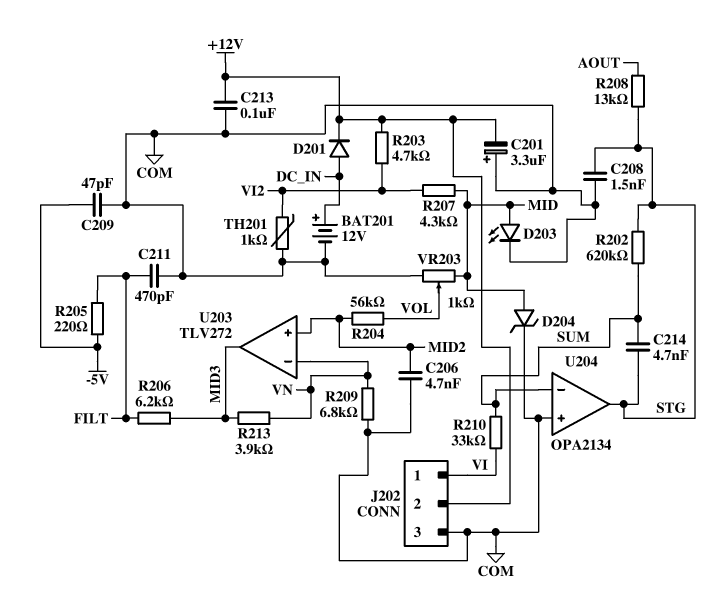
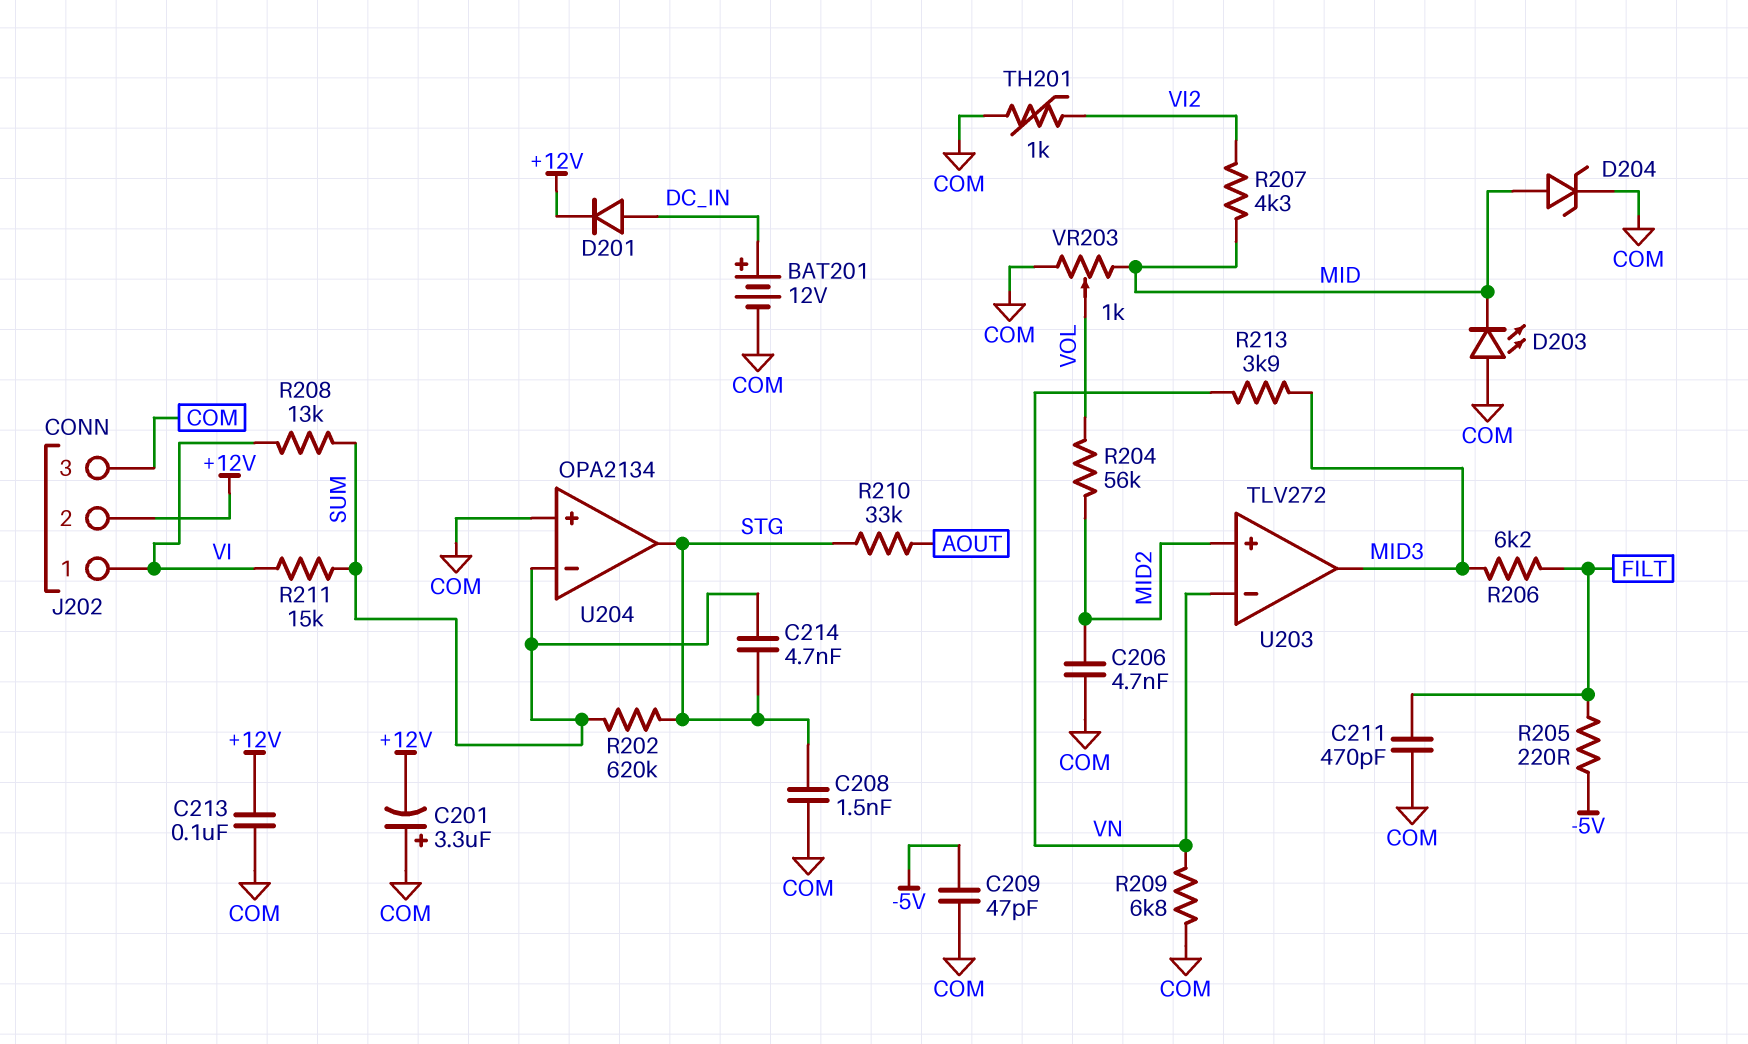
D203: LED (A MID, K COM) -> LED (A COM, K MID)
R203: 4.7k (+12V, VI2) -> none
R208: 13k (AOUT, STG) -> 13k (SUM, VI)
R210: 33k (SUM, VI) -> 33k (AOUT, STG)
R211: none -> 15k (SUM, VI)

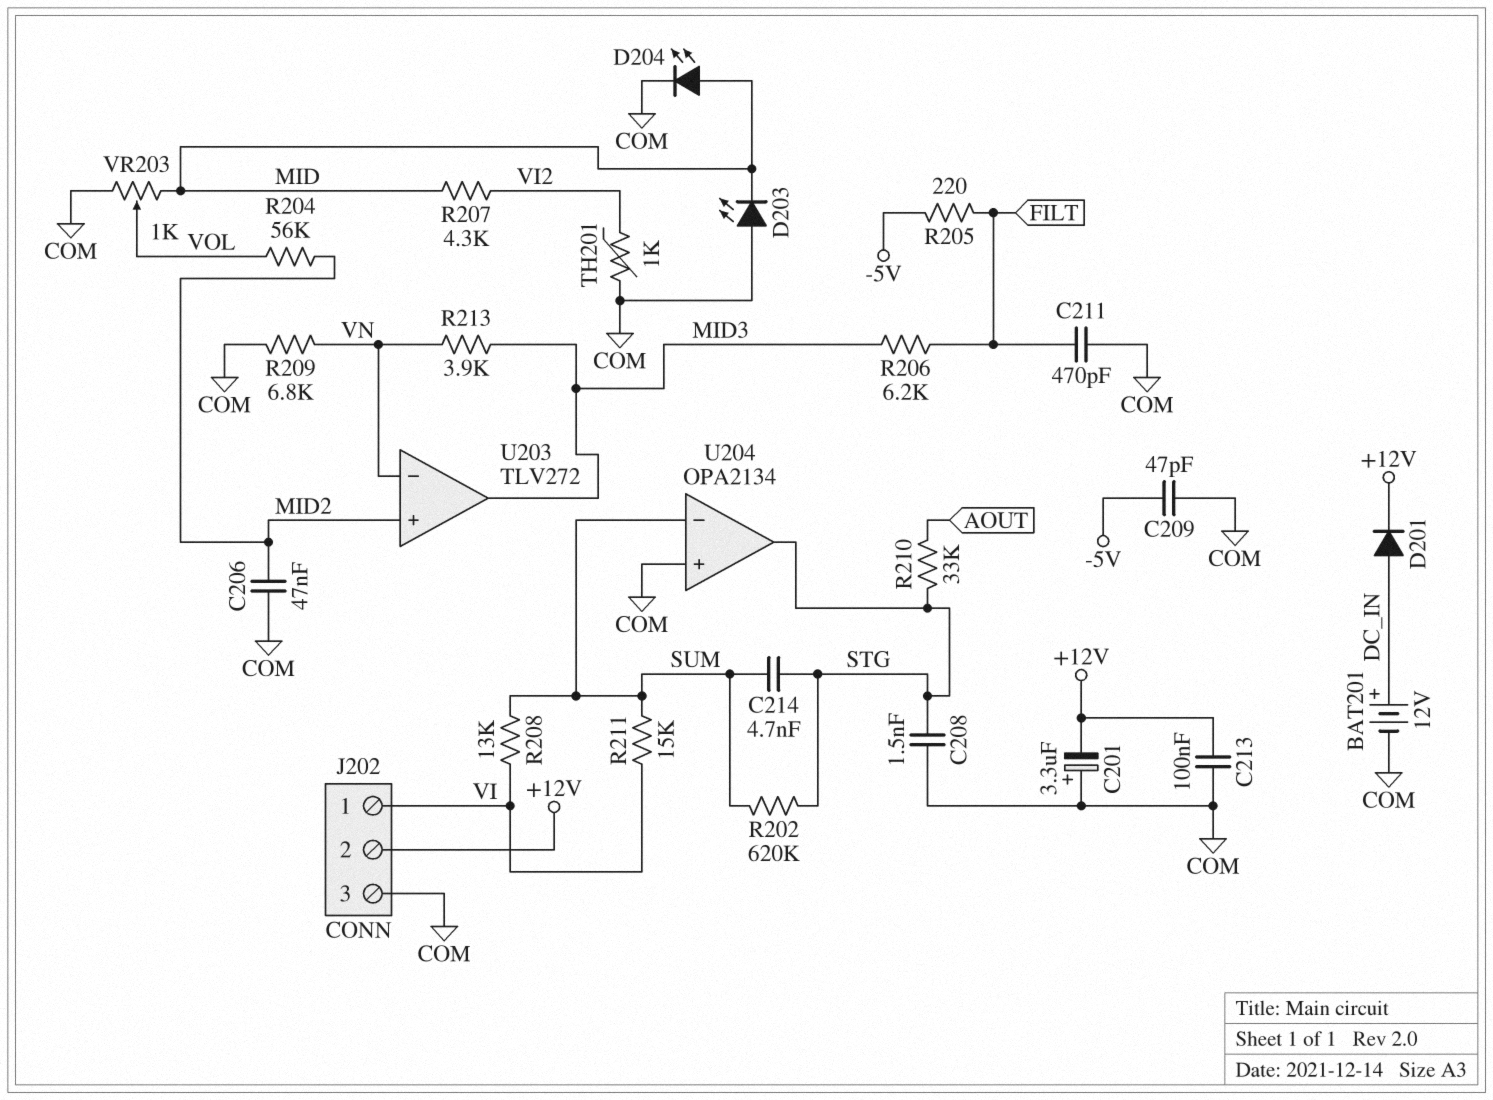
C206: 4.7nF (COM, MID2) -> 47nF (COM, MID2)
D204: zener (A MID, K COM) -> LED (A MID, K COM)

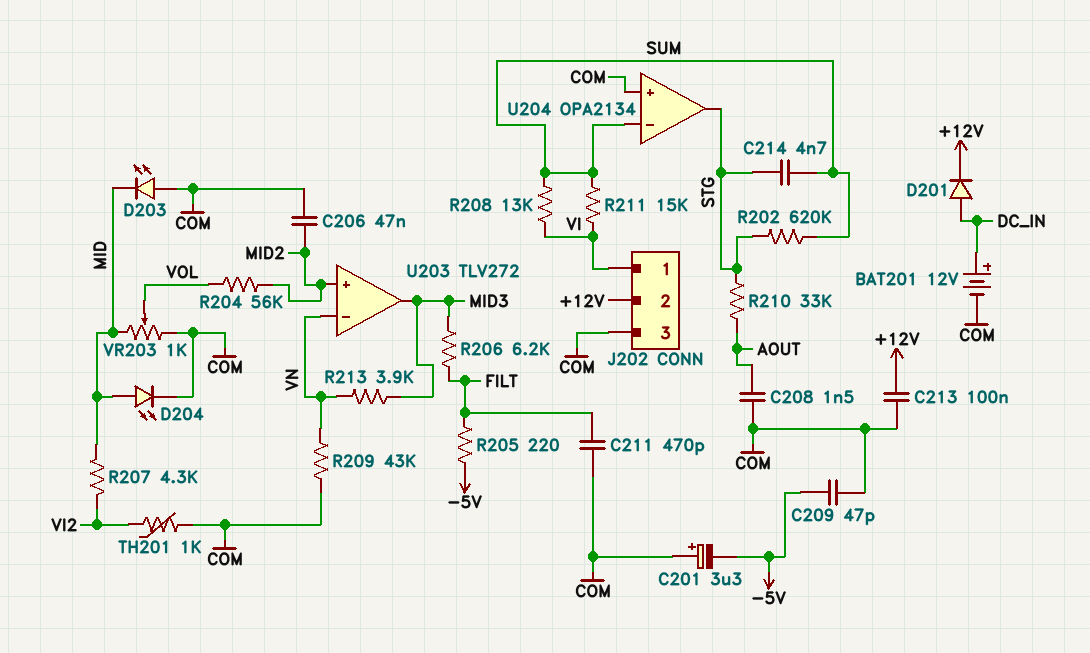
C201: 3.3uF (plus COM, minus +12V) -> 3.3uF (plus COM, minus -5V)
C208: 1.5nF (COM, STG) -> 1.5nF (AOUT, COM)
R209: 6.8k (COM, VN) -> 43k (COM, VN)

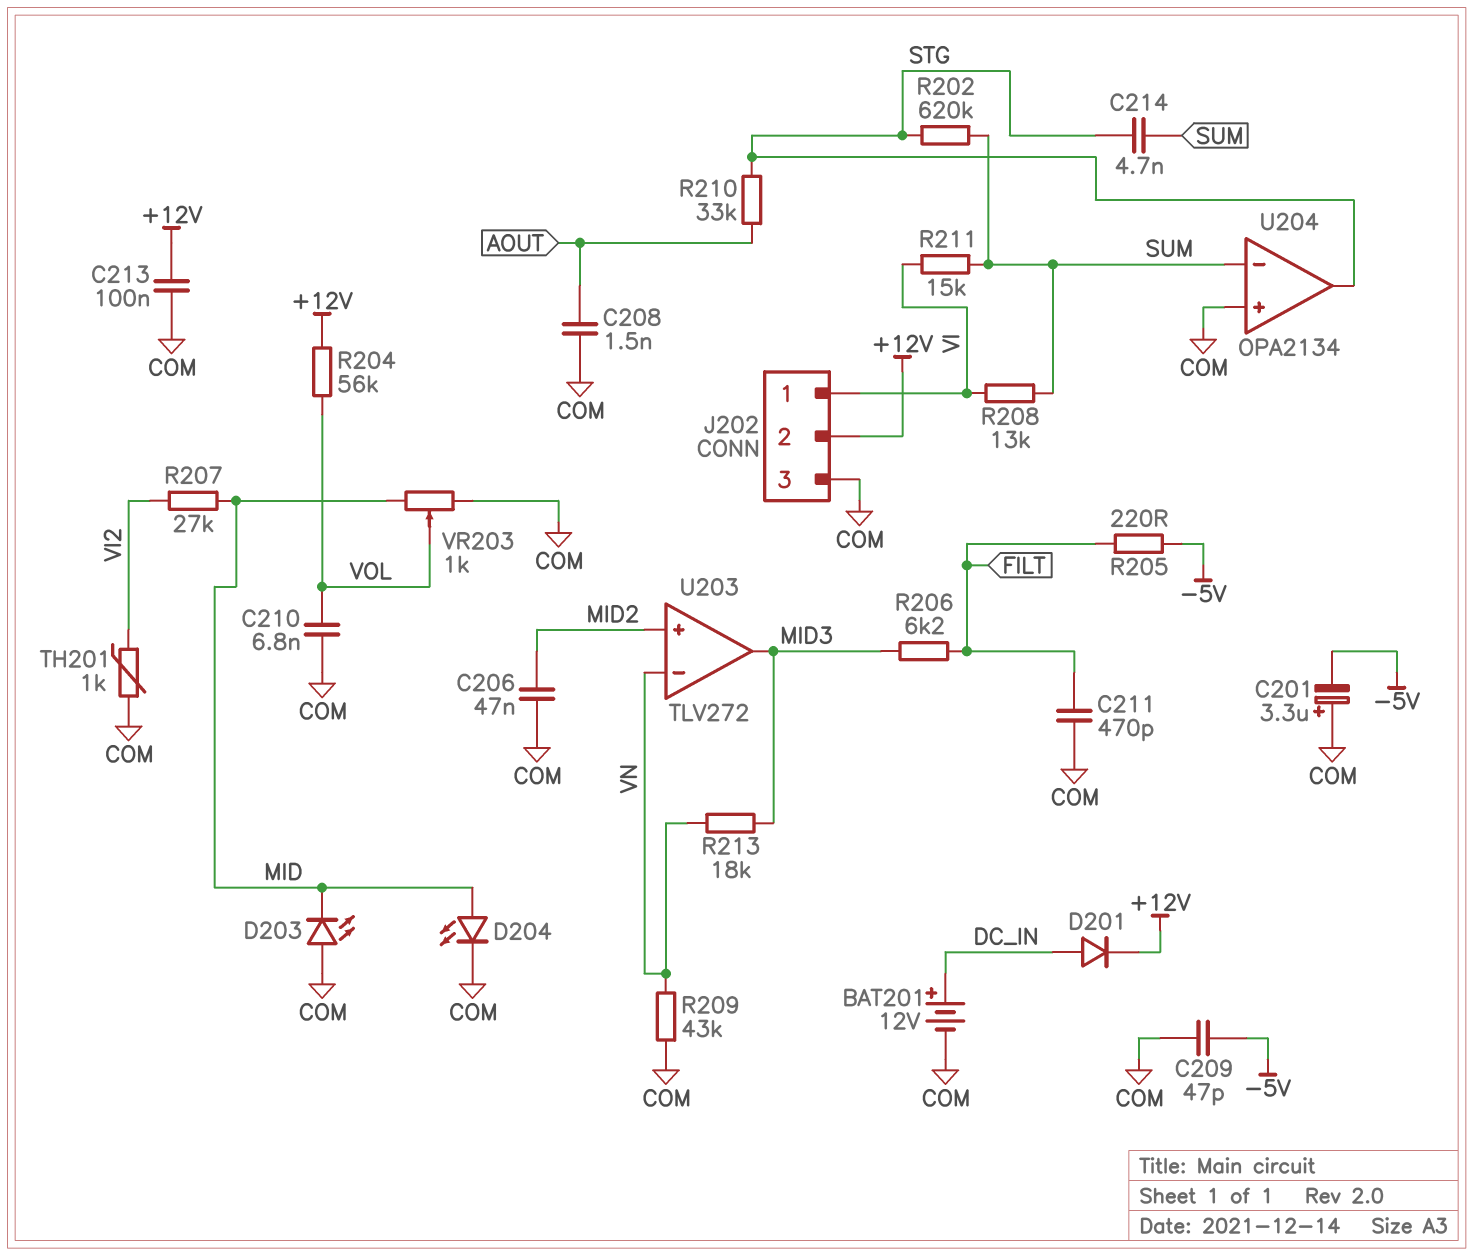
C210: none -> 6.8nF (COM, VOL)
R204: 56k (MID2, VOL) -> 56k (+12V, VOL)
R207: 4.3k (MID, VI2) -> 27k (MID, VI2)
R213: 3.9k (MID3, VN) -> 18k (MID3, VN)

